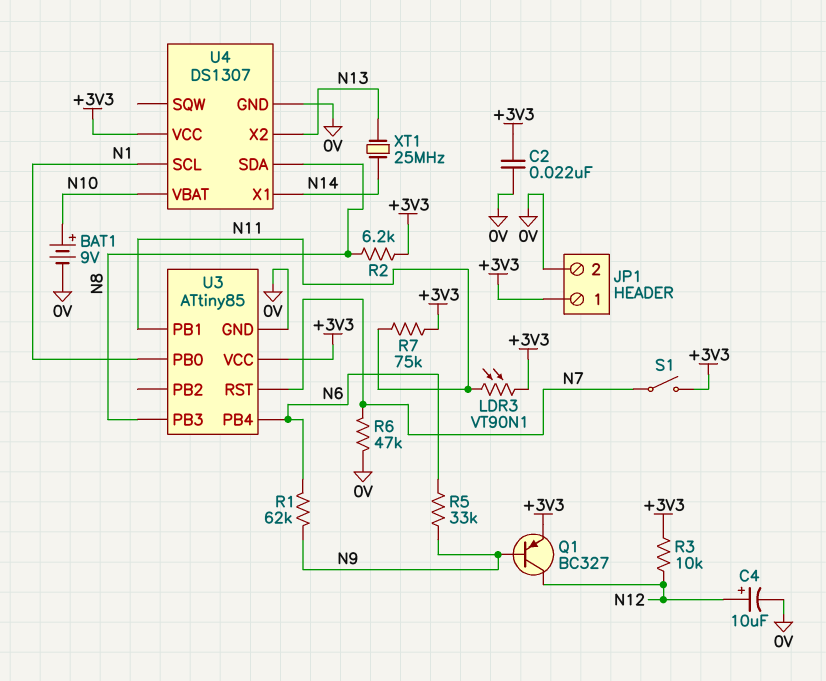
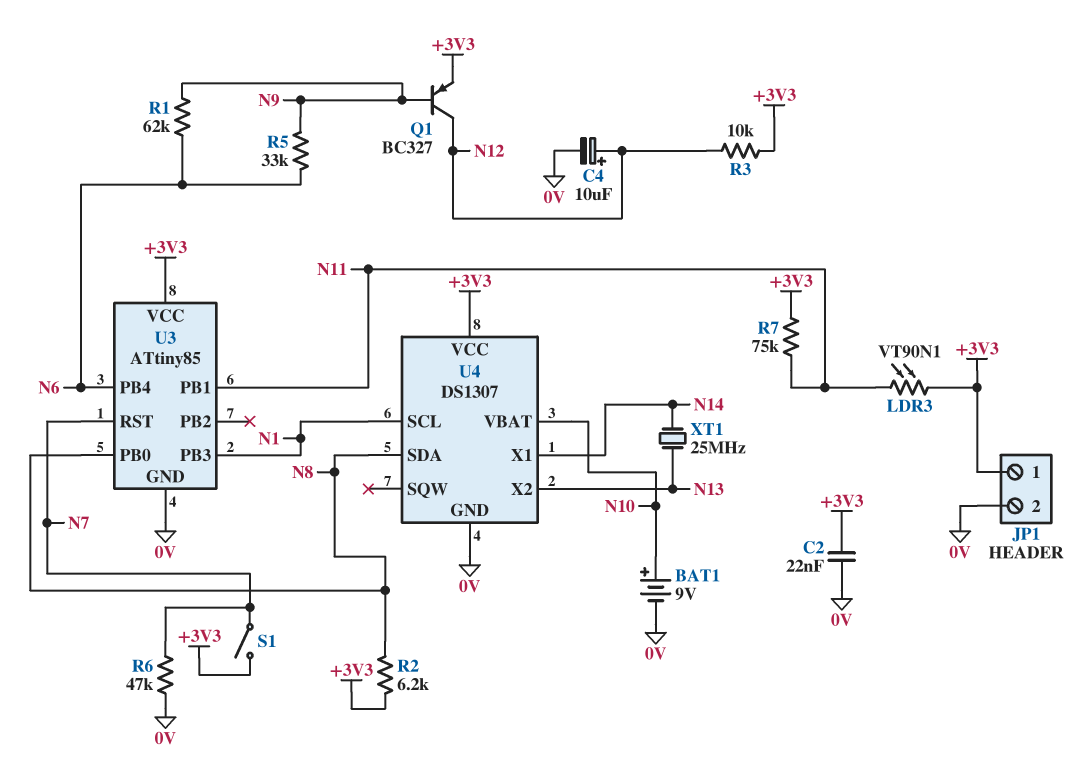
U3 pin PB0: N1 -> N8
U3 pin PB3: N8 -> N1

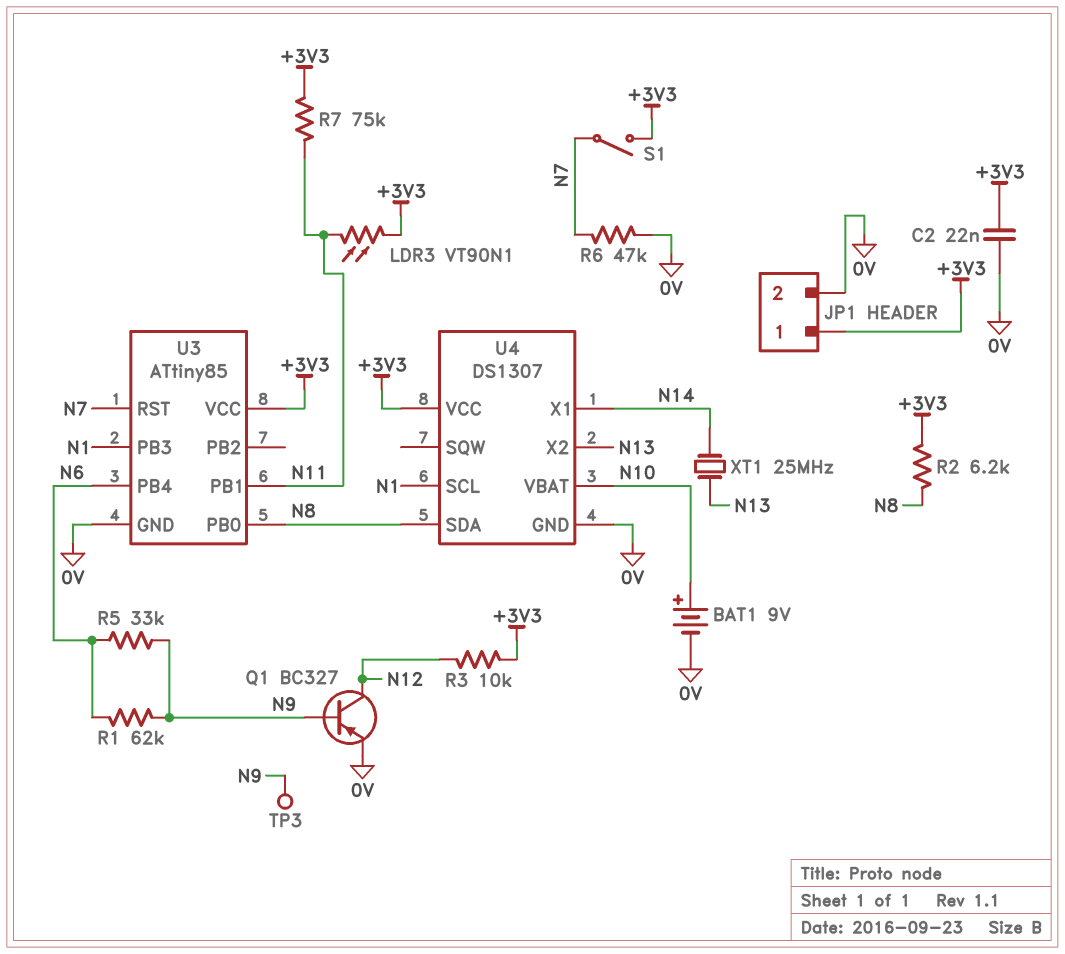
C4: 10uF (plus N12, minus 0V) -> none
Q1: PNP BC327 (B N9, C N12, E +3V3) -> PNP BC327 (B N9, C N12, E 0V)
TP3: none -> test point (N9)

